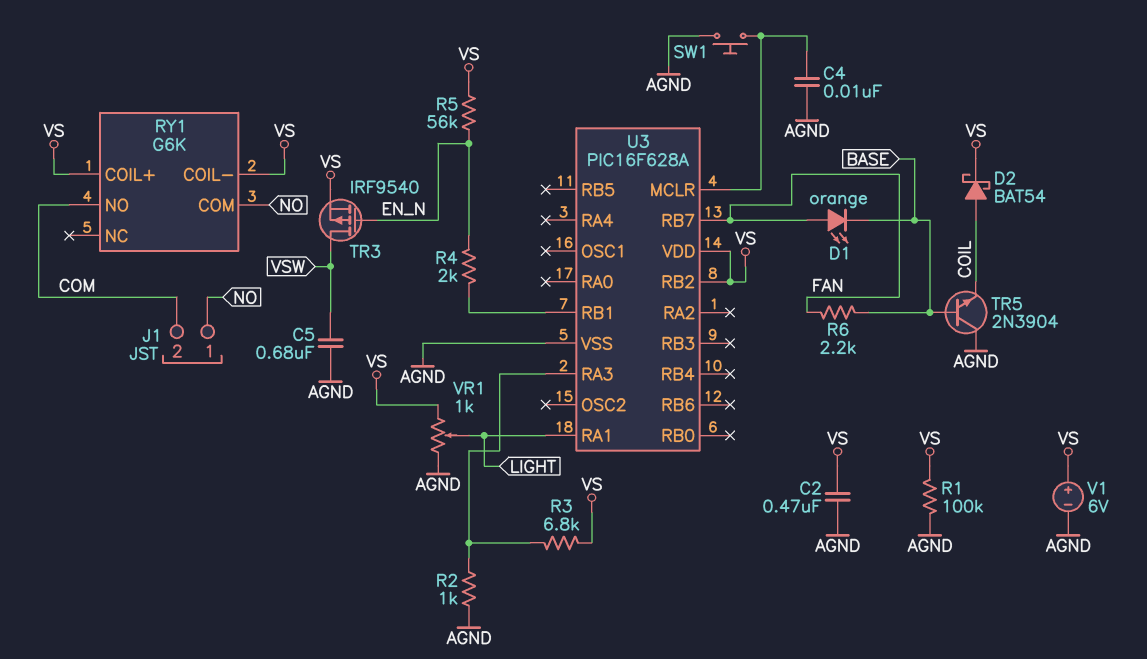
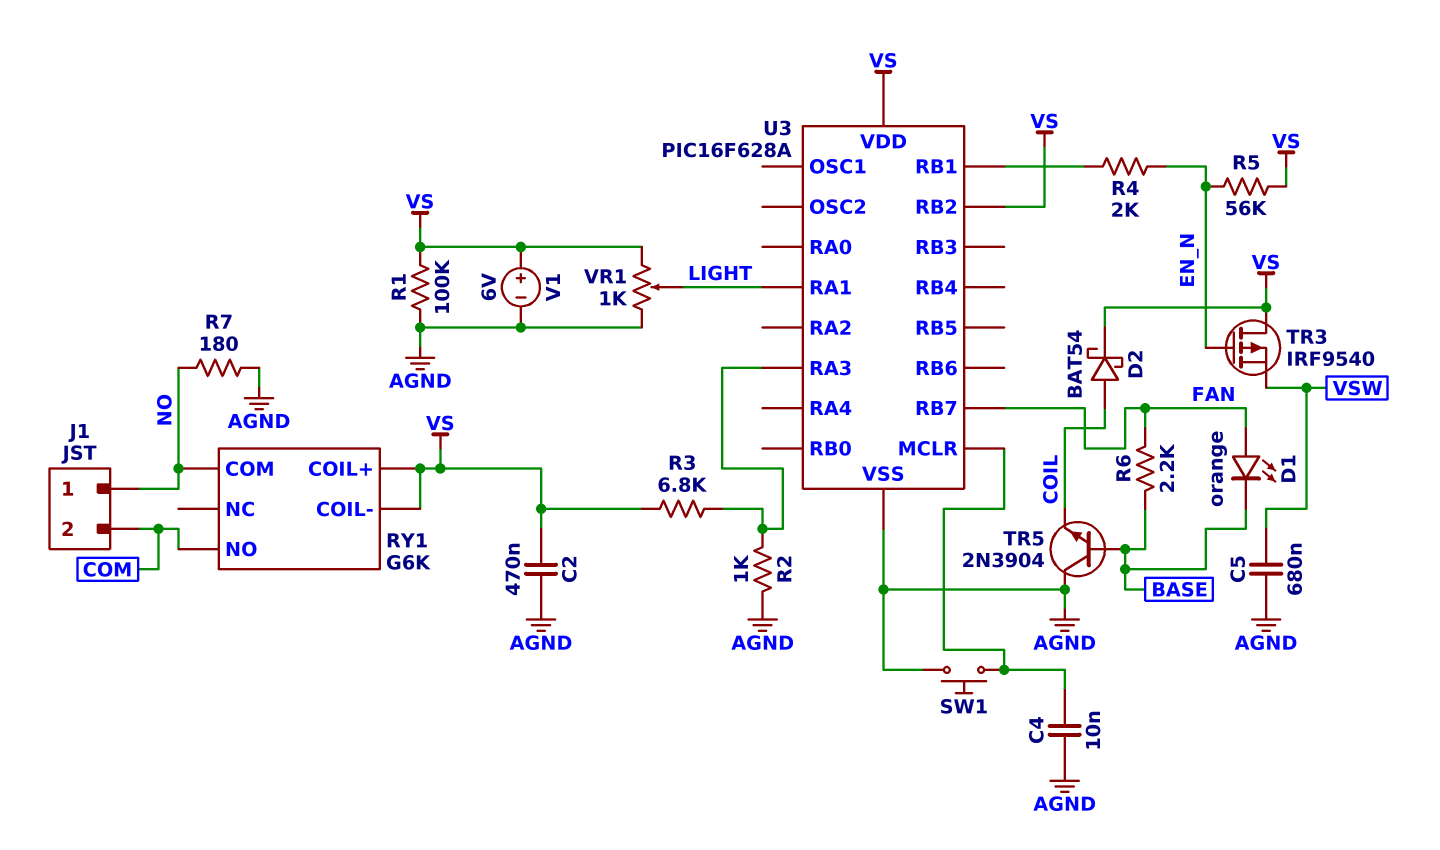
R7: none -> 180 (AGND, NO)
TR3: PMOS IRF9540 (G EN_N, D VSW, S VS) -> PMOS IRF9540 (G EN_N, D VS, S VSW)

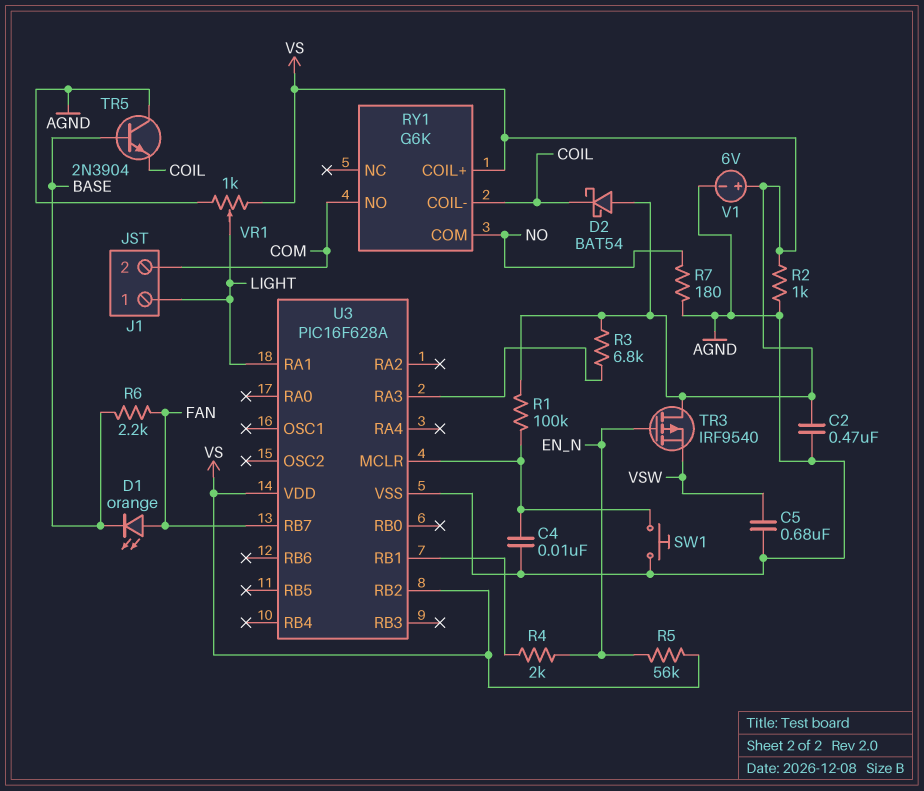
D2: schottky BAT54 (A COIL, K VS) -> schottky BAT54 (A VS, K COIL)
J1 pin 1: NO -> LIGHT
R1: 100k (AGND, VS) -> 100k (U3/MCLR, VS)
R2: 1k (AGND, U3/RA3) -> 1k (AGND, VS)
RY1 pin COIL-: VS -> COIL

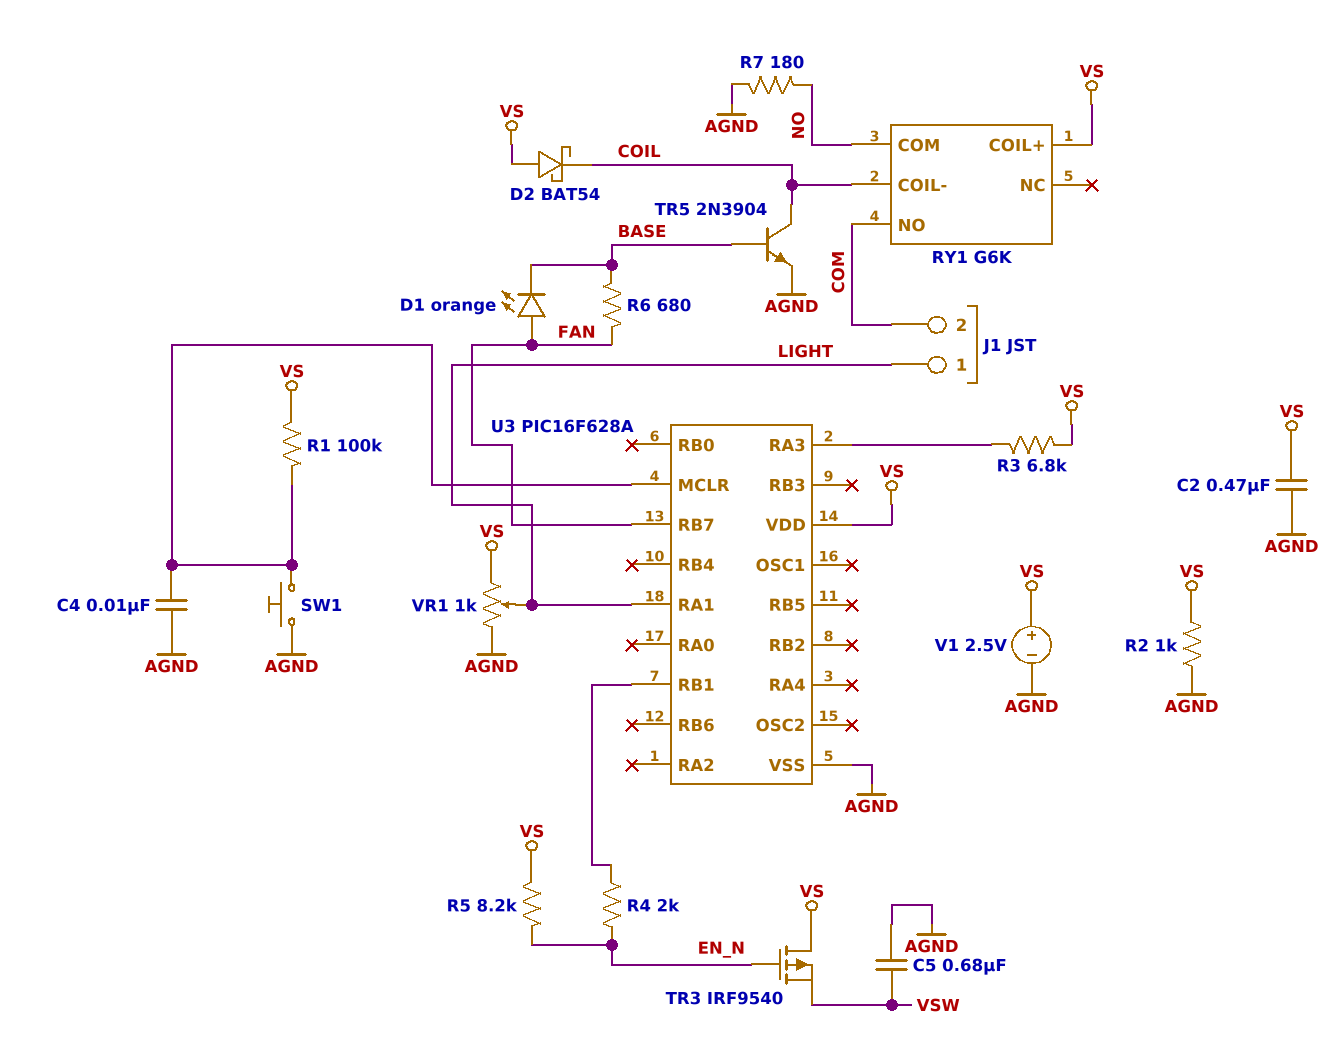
R5: 56k (EN_N, VS) -> 8.2k (EN_N, VS)
R6: 2.2k (BASE, FAN) -> 680 (BASE, FAN)
TR5: NPN 2N3904 (B BASE, C AGND, E COIL) -> NPN 2N3904 (B BASE, C COIL, E AGND)
U3 pin RB2: VS -> none
V1: 6V (plus VS, minus AGND) -> 2.5V (plus VS, minus AGND)

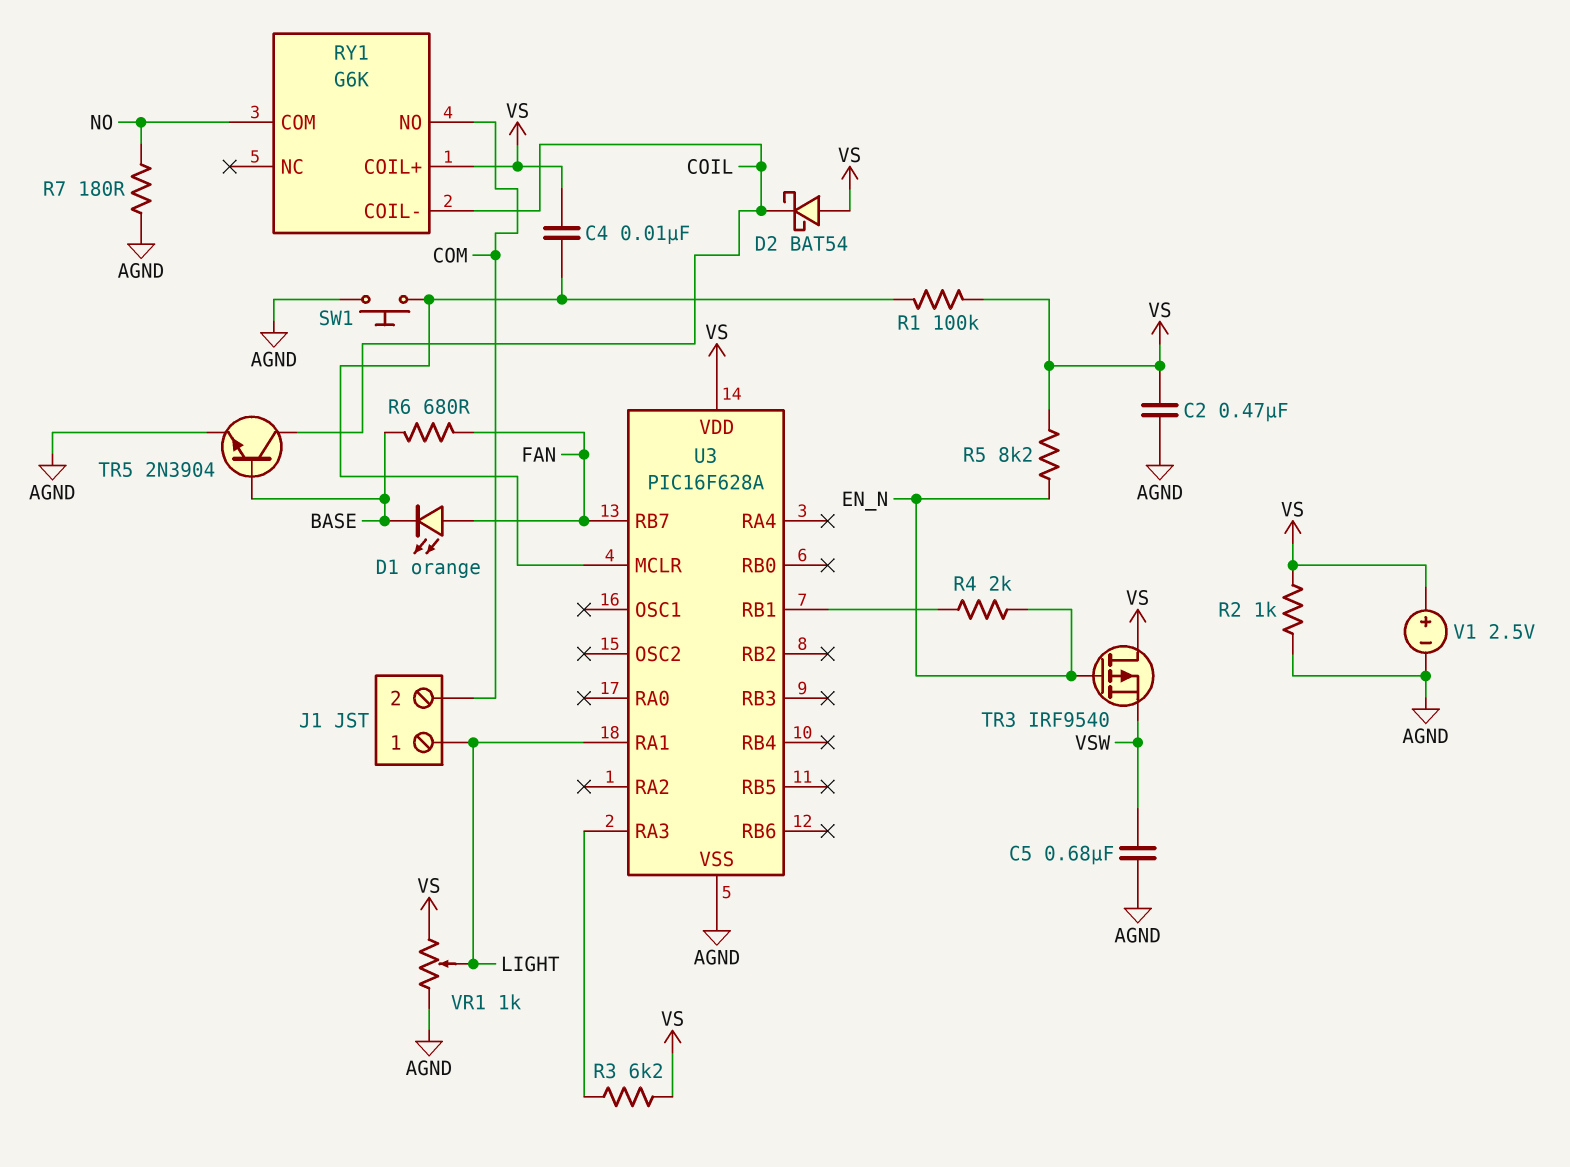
C4: 10nF (AGND, U3/MCLR) -> 10nF (U3/MCLR, VS)
R3: 6.8k (U3/RA3, VS) -> 6.2k (U3/RA3, VS)

